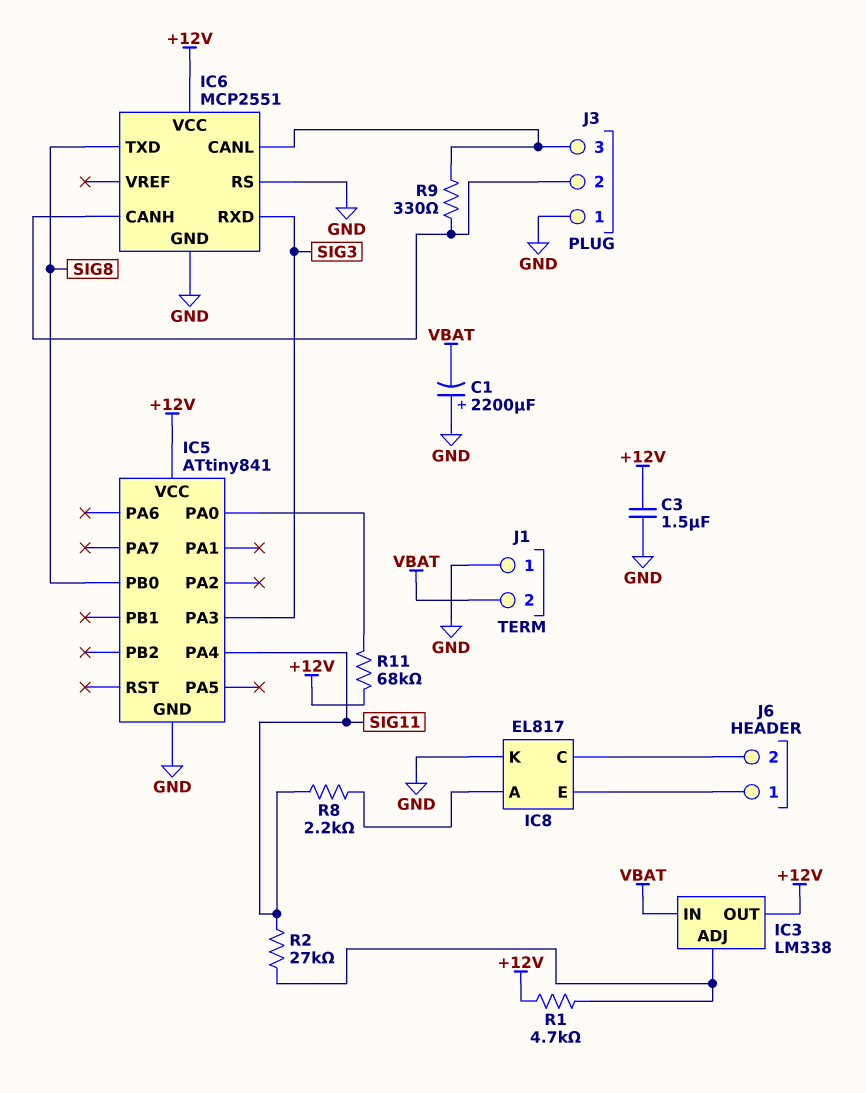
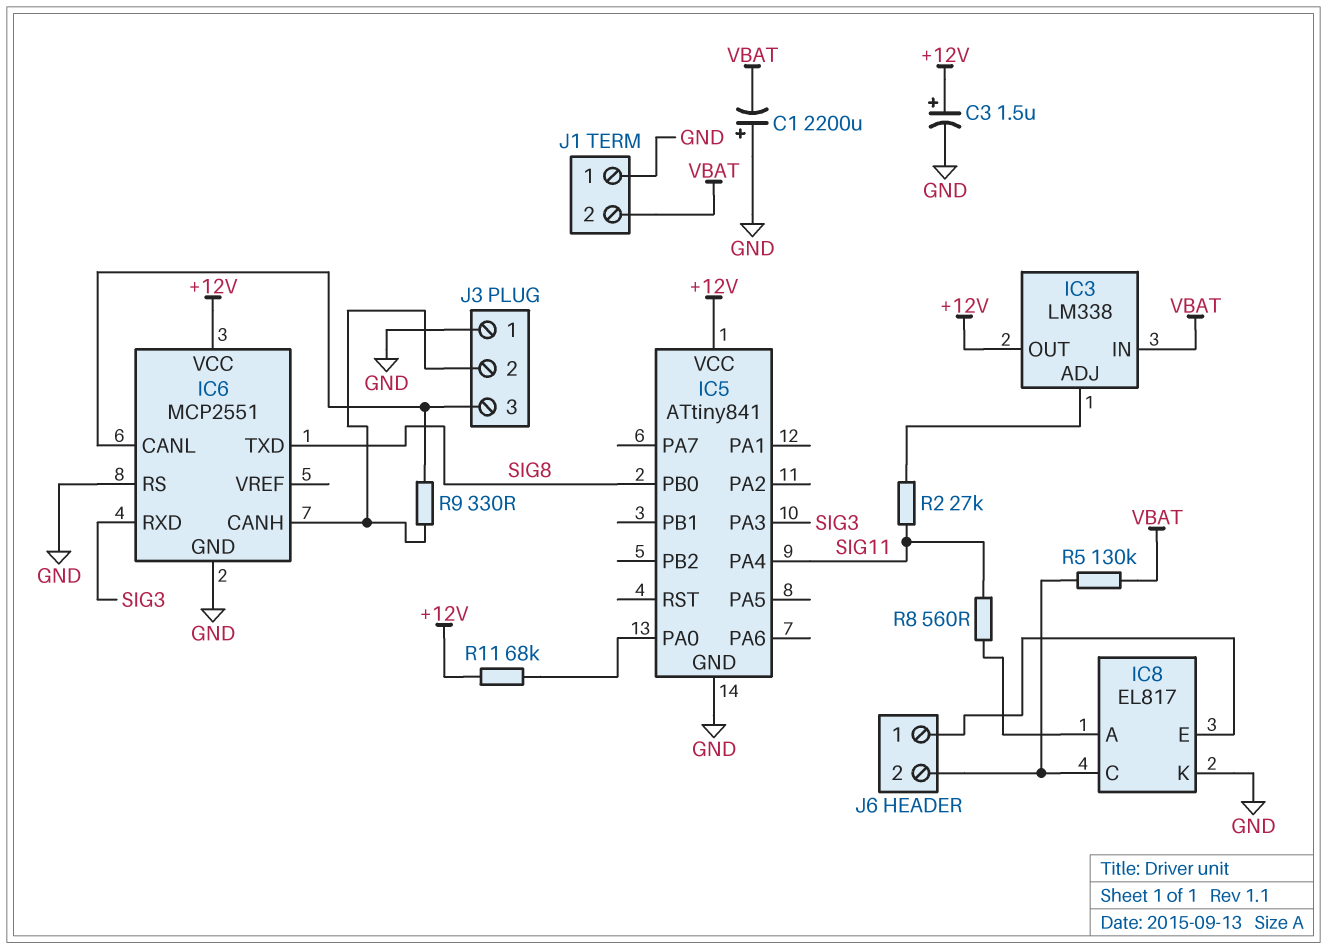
C3: 1.5uF (+12V, GND) -> 1.5uF (plus +12V, minus GND)
R1: 4.7k (+12V, IC3/ADJ) -> none
R5: none -> 130k (IC8/C, VBAT)
R8: 2.2k (IC8/A, SIG11) -> 560 (IC8/A, SIG11)

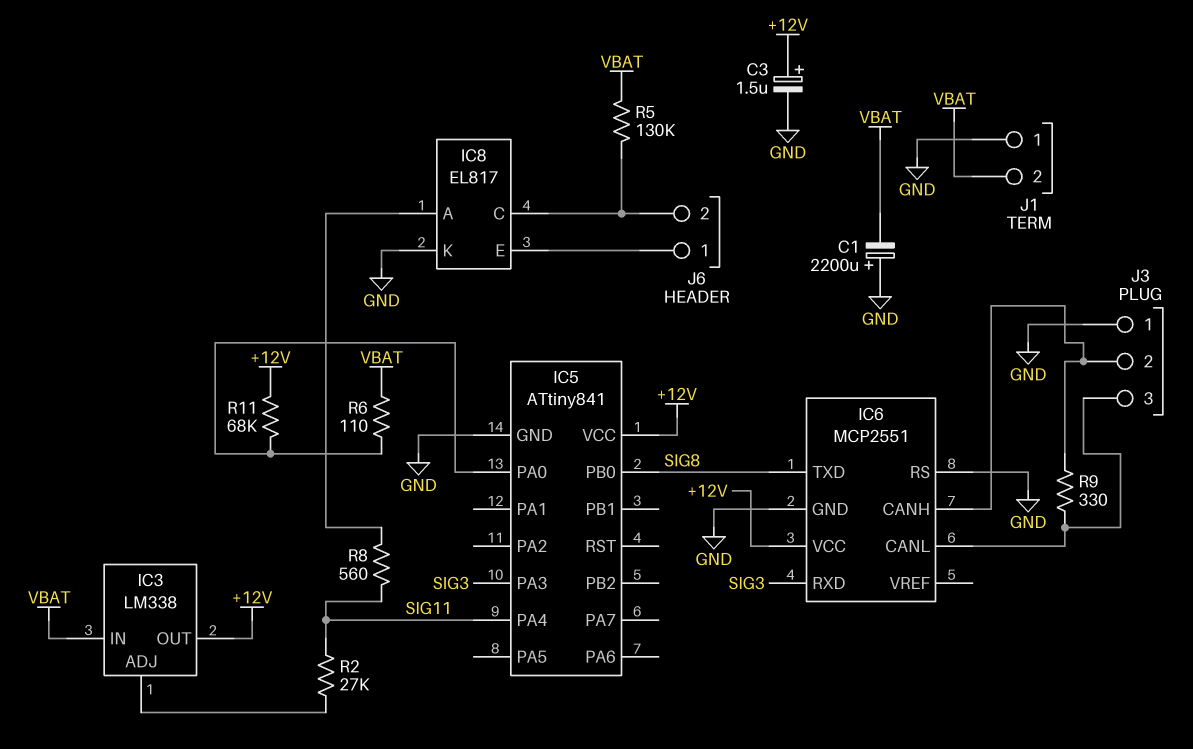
R6: none -> 110 (IC5/PA0, VBAT)

